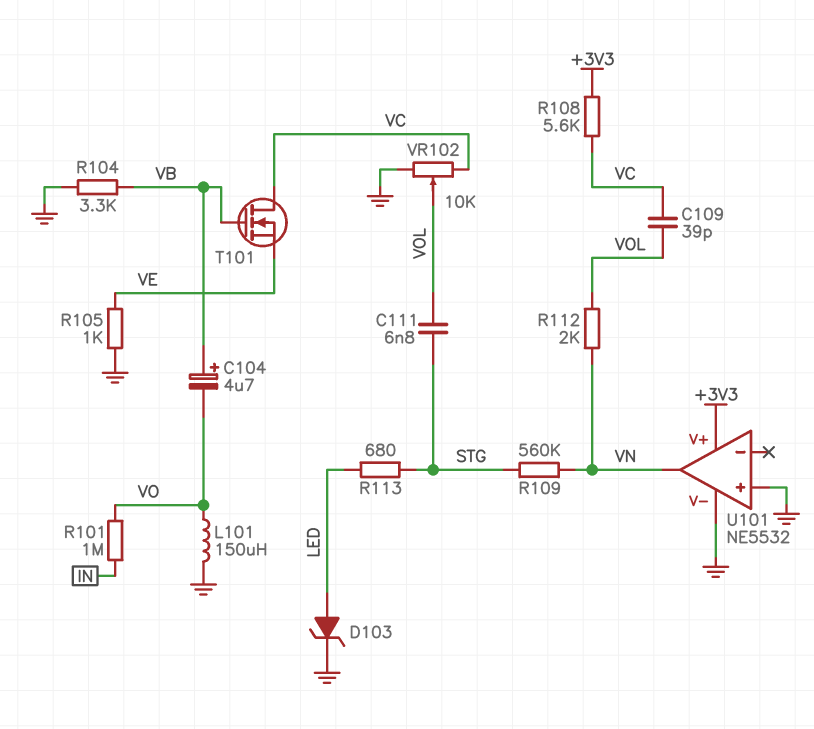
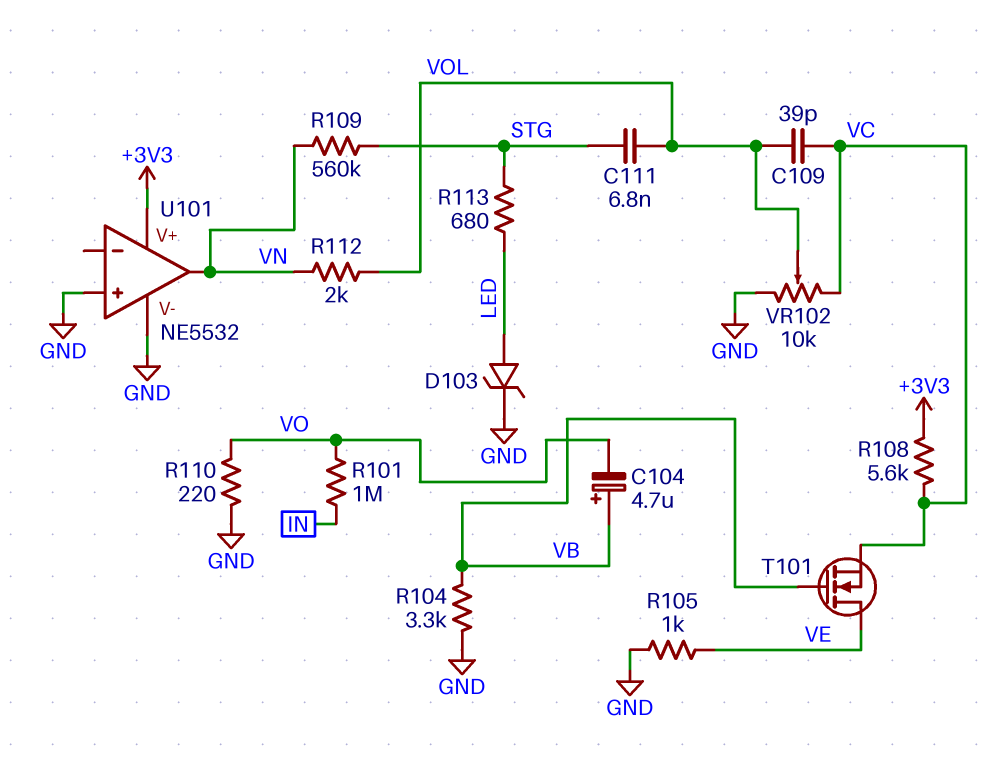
L101: 150uH (GND, VO) -> none
R110: none -> 220 (GND, VO)
T101: NMOS (G VB, D VC, S VE) -> NMOS (G VB, D VE, S VC)

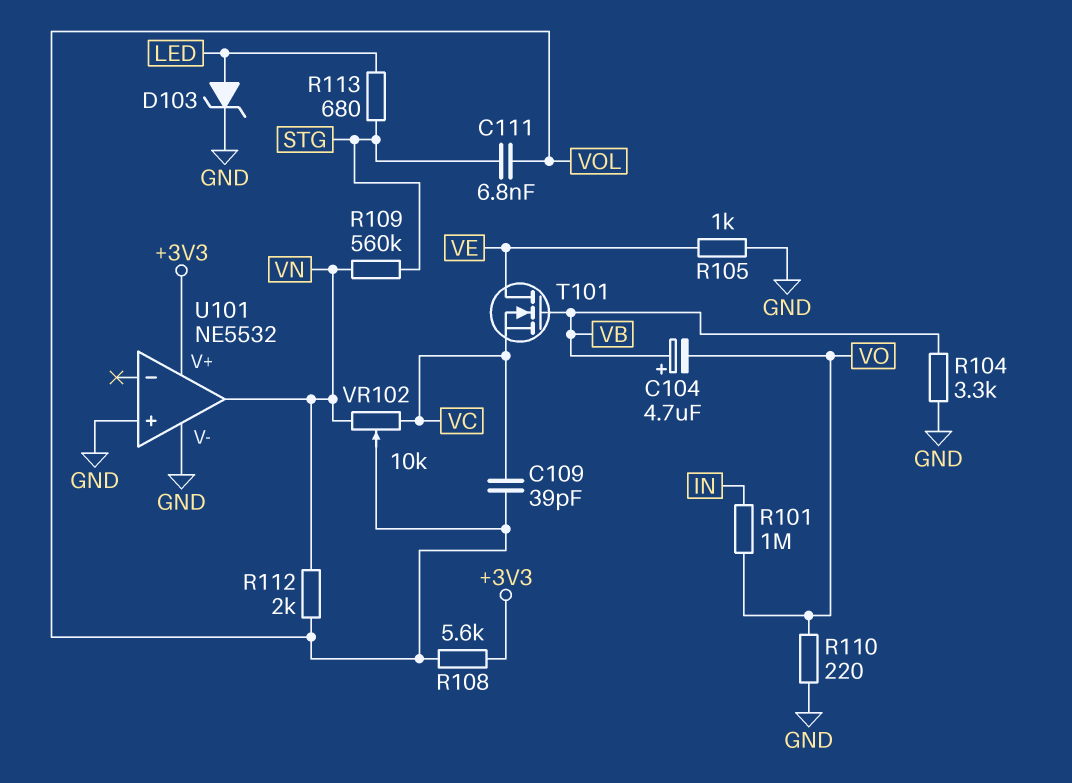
R108: 5.6k (+3V3, VC) -> 5.6k (+3V3, VOL)
VR102: 10k (GND, VC, wiper VOL) -> 10k (VC, VN, wiper VOL)

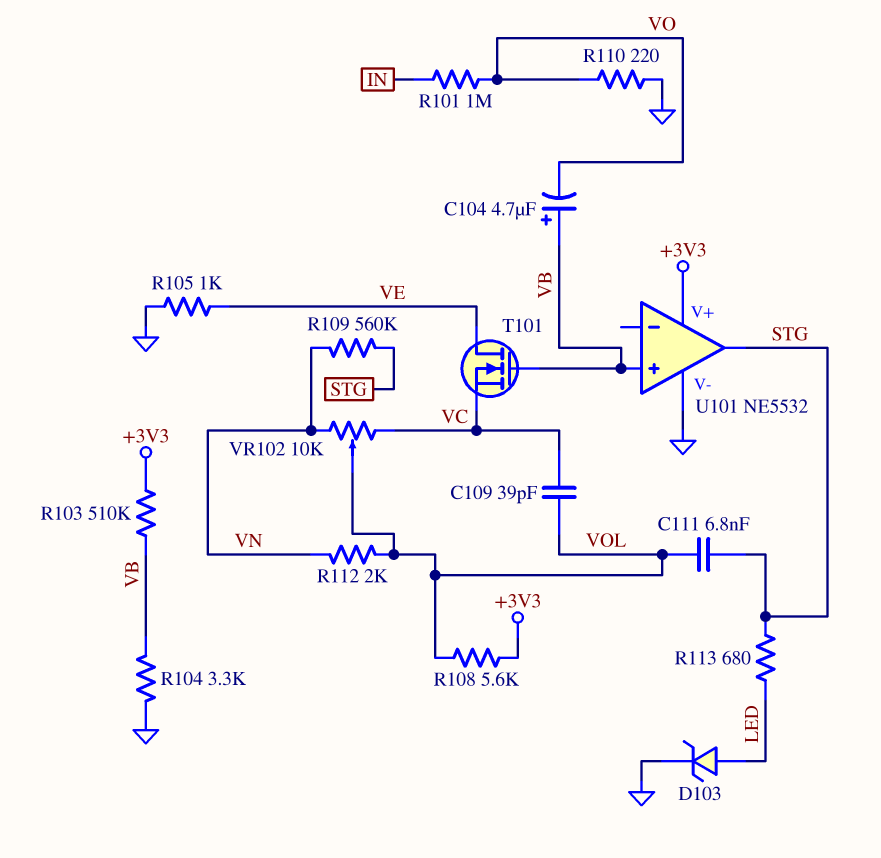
R103: none -> 510k (+3V3, VB)
U101 pin in+: GND -> VB
U101 pin out: VN -> STG

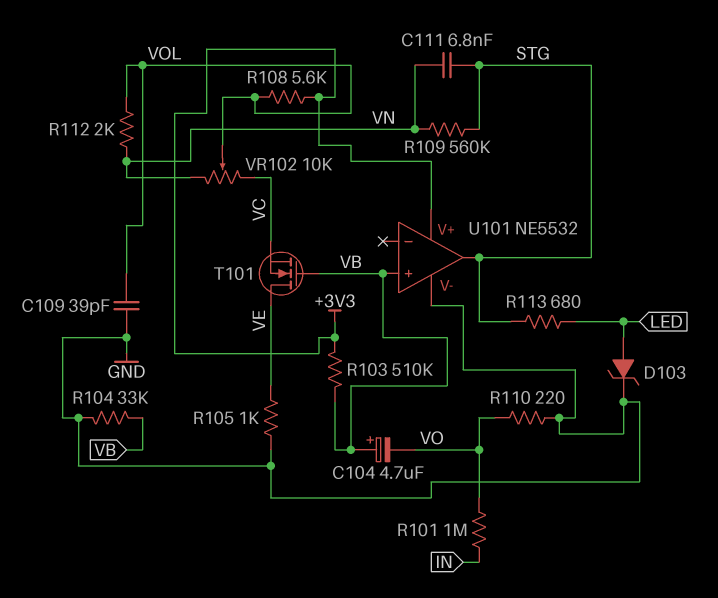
C109: 39pF (VC, VOL) -> 39pF (GND, VOL)
C111: 6.8nF (STG, VOL) -> 6.8nF (STG, VN)
R104: 3.3k (GND, VB) -> 33k (GND, VB)

